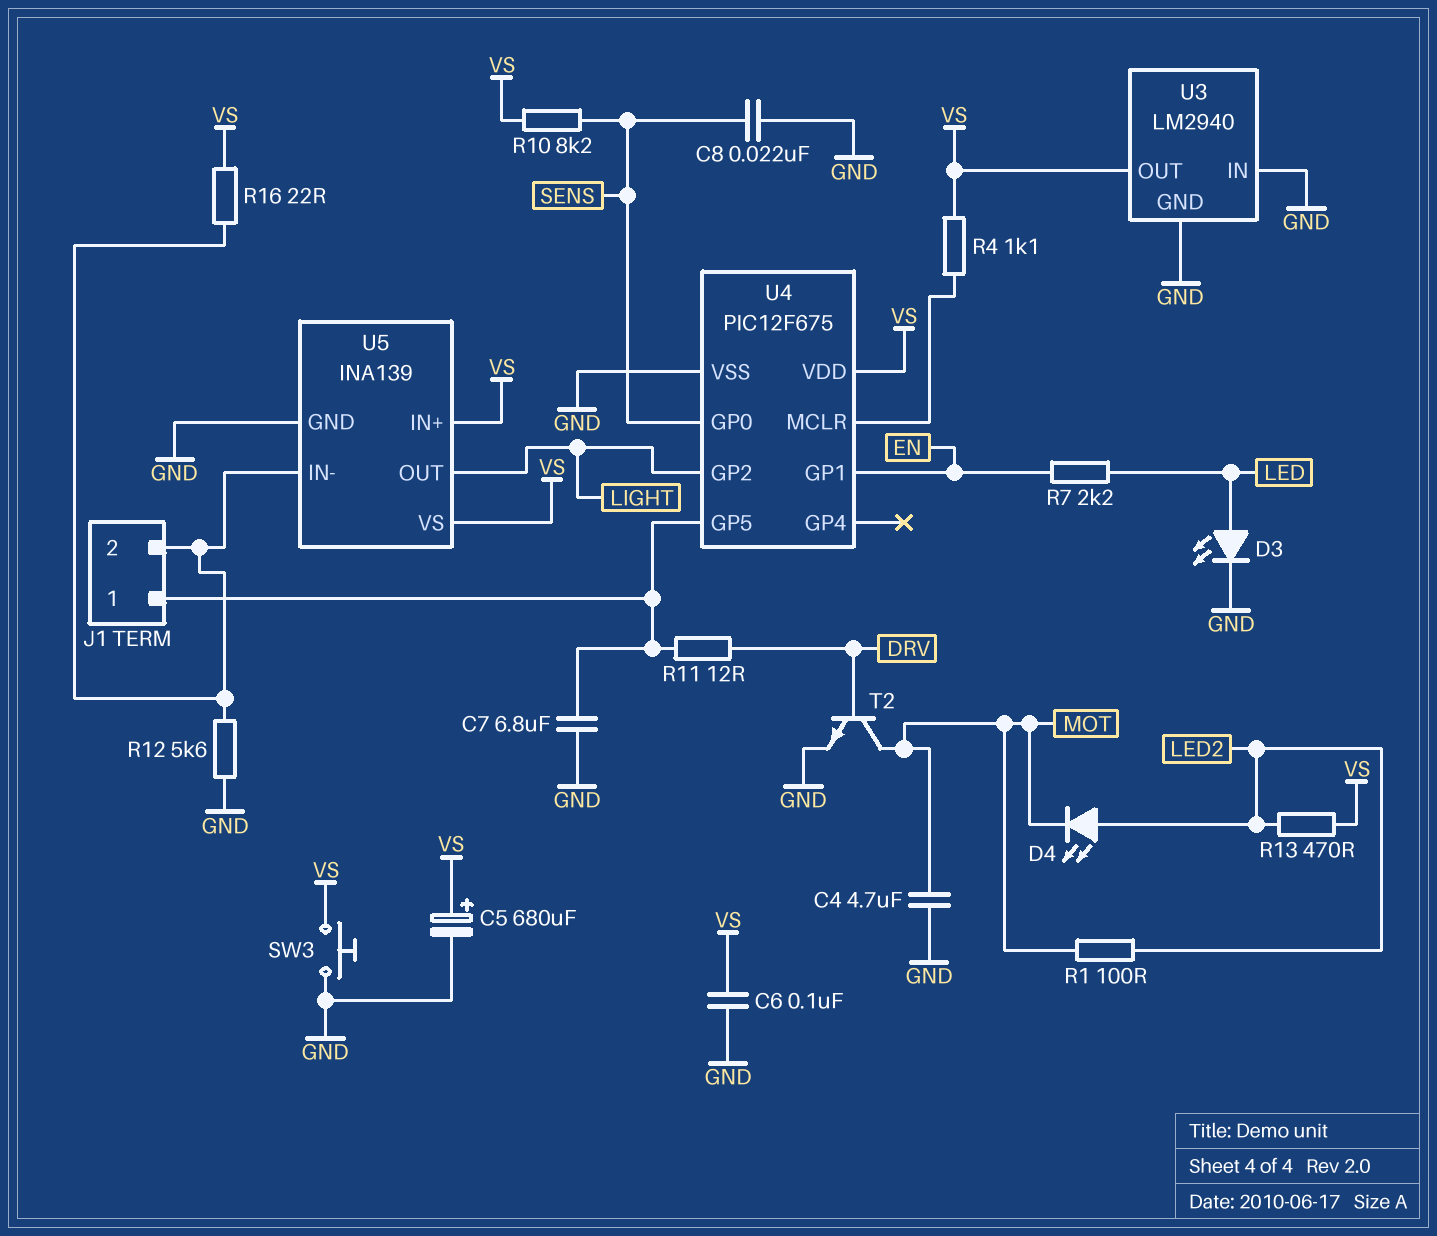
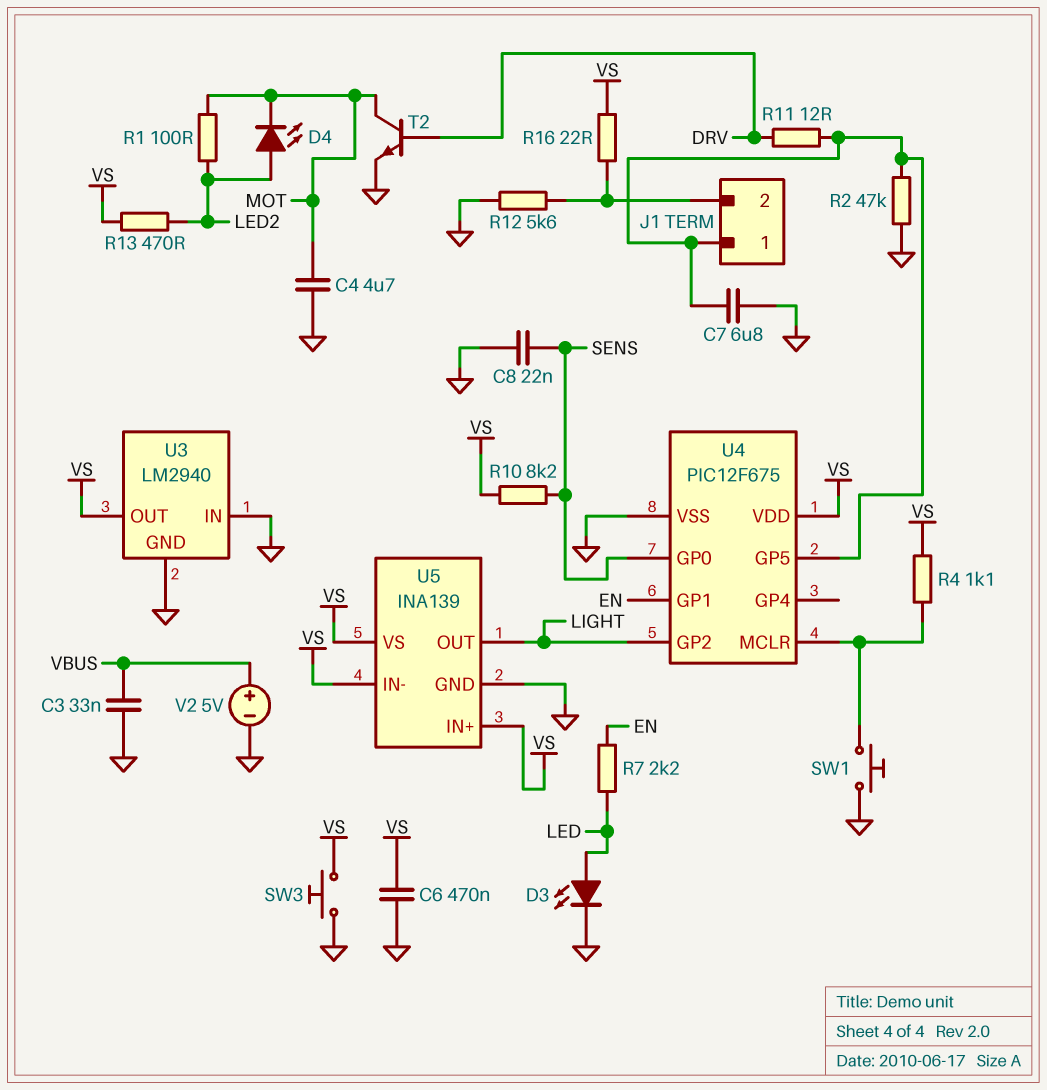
C3: none -> 33nF (GND, VBUS)
C5: 680uF (plus VS, minus GND) -> none
C6: 100nF (GND, VS) -> 470nF (GND, VS)
R2: none -> 47k (GND, J1/1)
SW1: none -> button (GND, U4/MCLR)
U5 pin IN-: J1/2 -> VS
V2: none -> 5V (plus VBUS, minus GND)

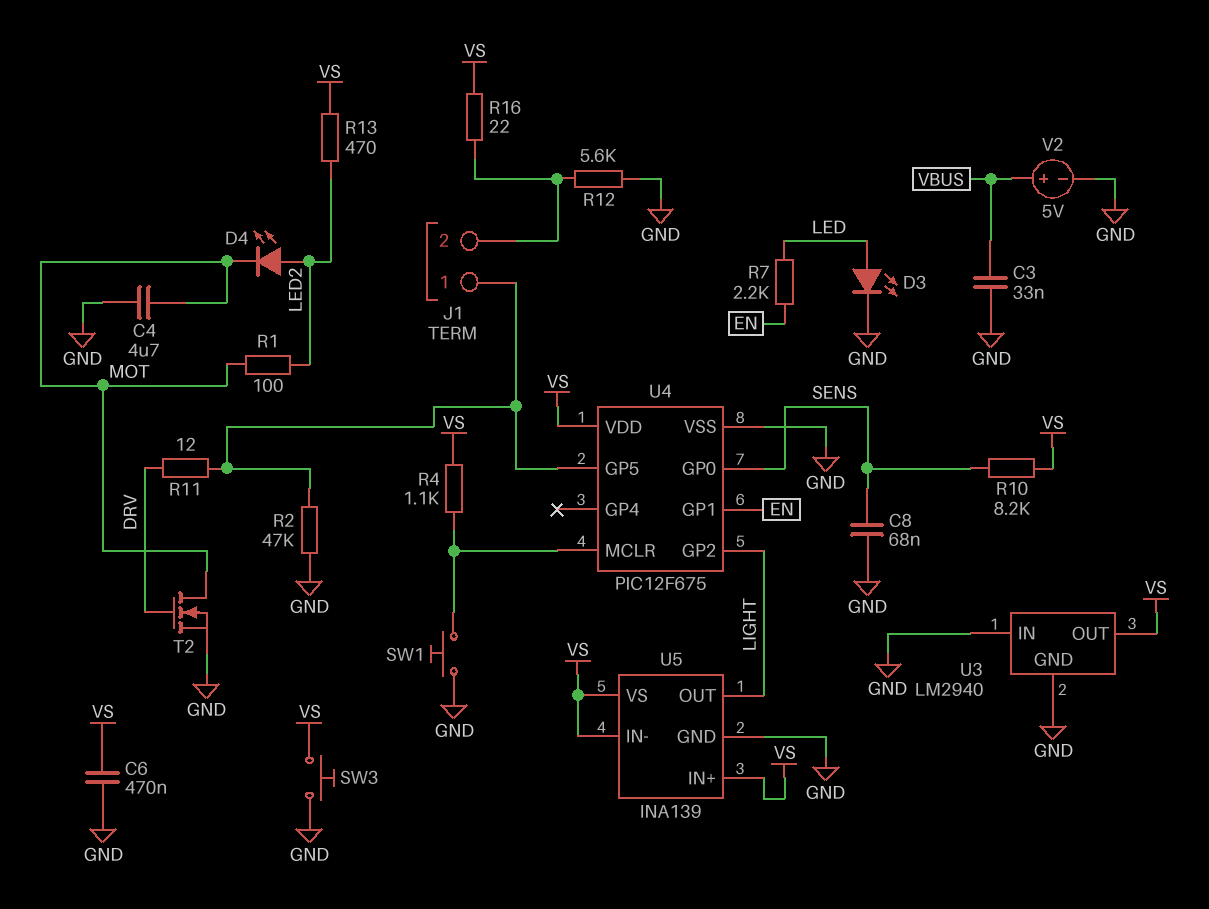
C7: 6.8uF (GND, J1/1) -> none
C8: 22nF (GND, SENS) -> 68nF (GND, SENS)
T2: NPN (B DRV, C MOT, E GND) -> NMOS (G DRV, D MOT, S GND)

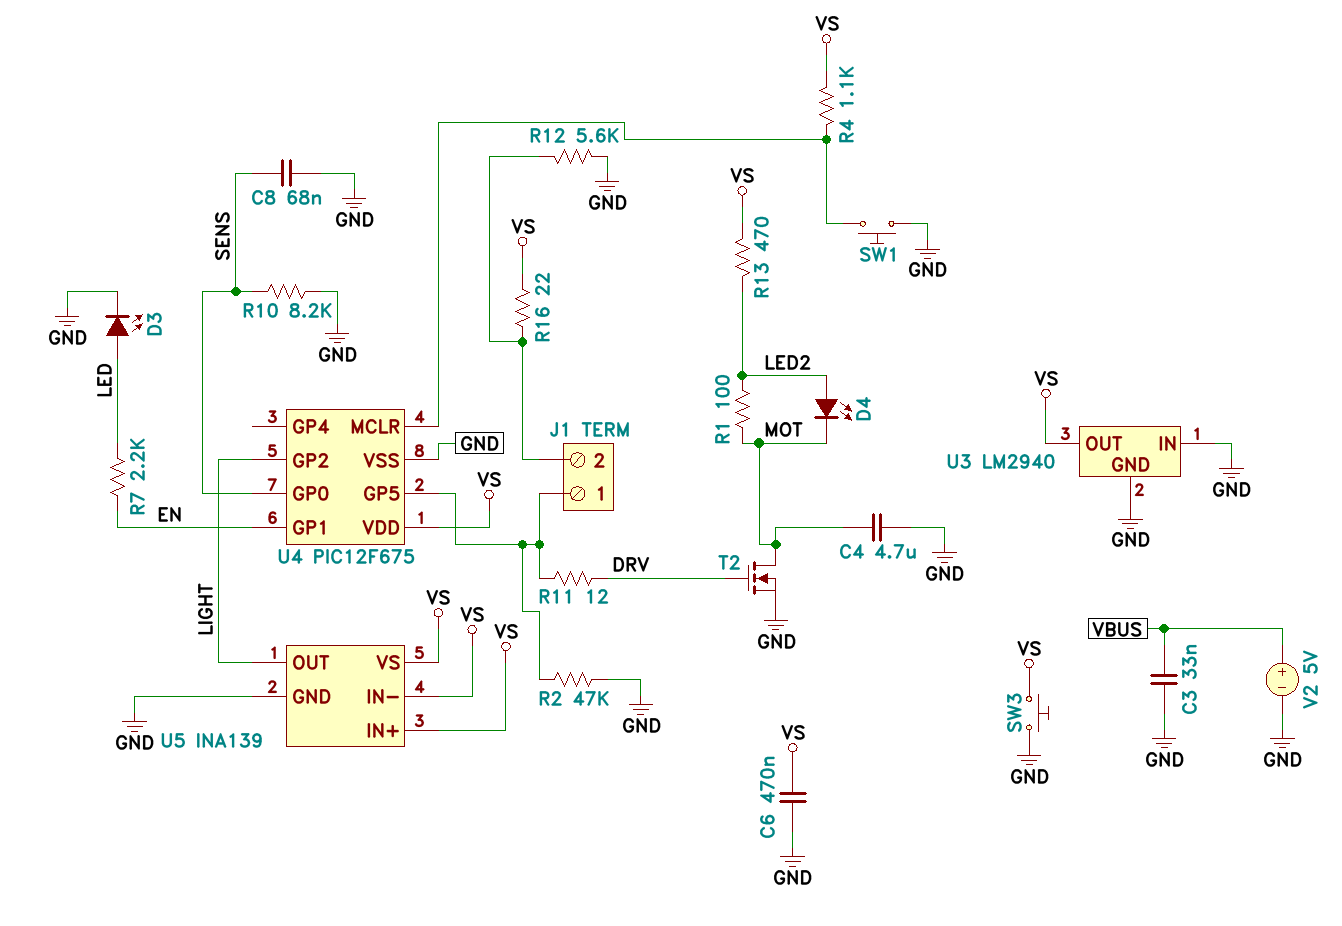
R10: 8.2k (SENS, VS) -> 8.2k (GND, SENS)

